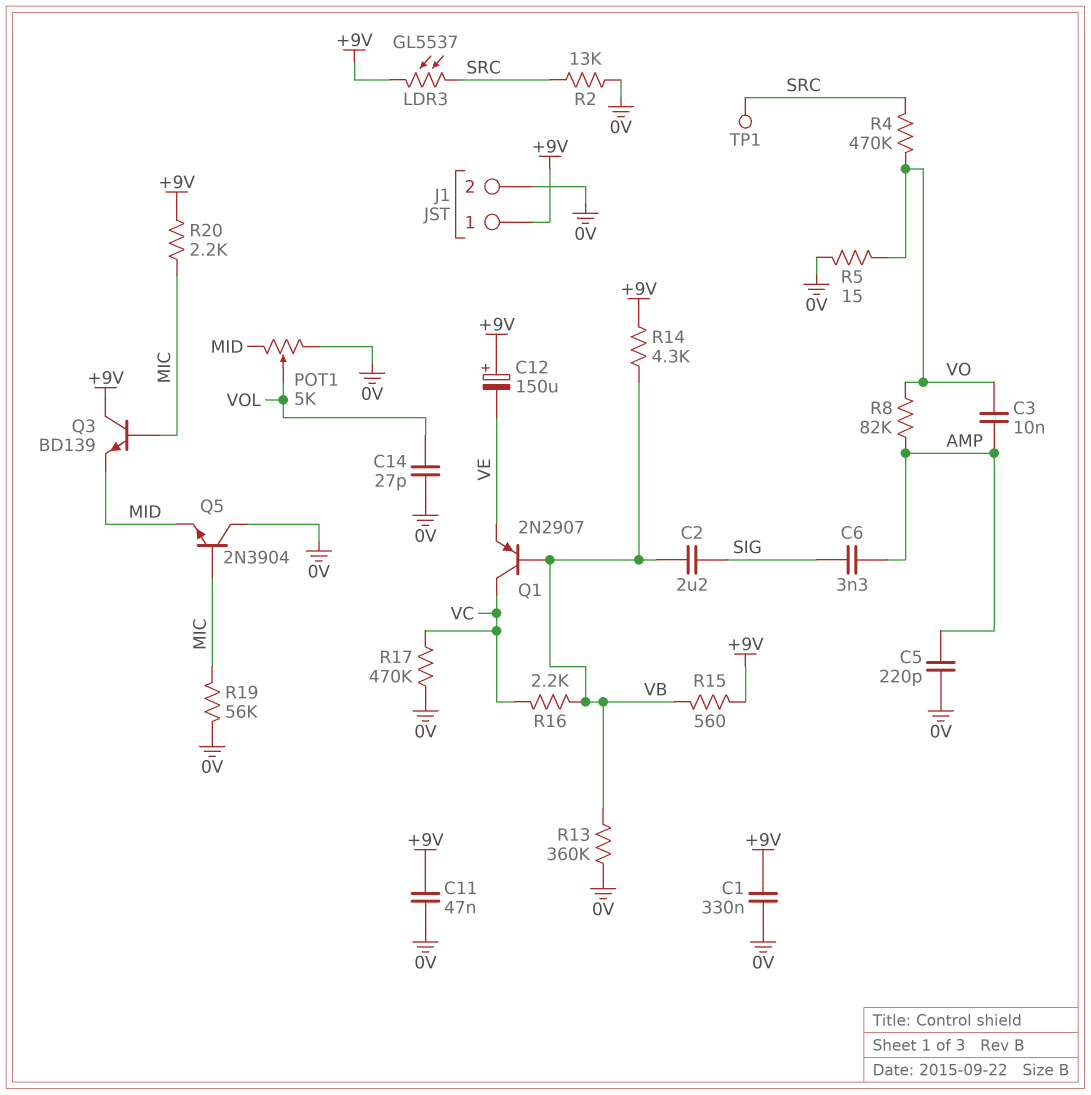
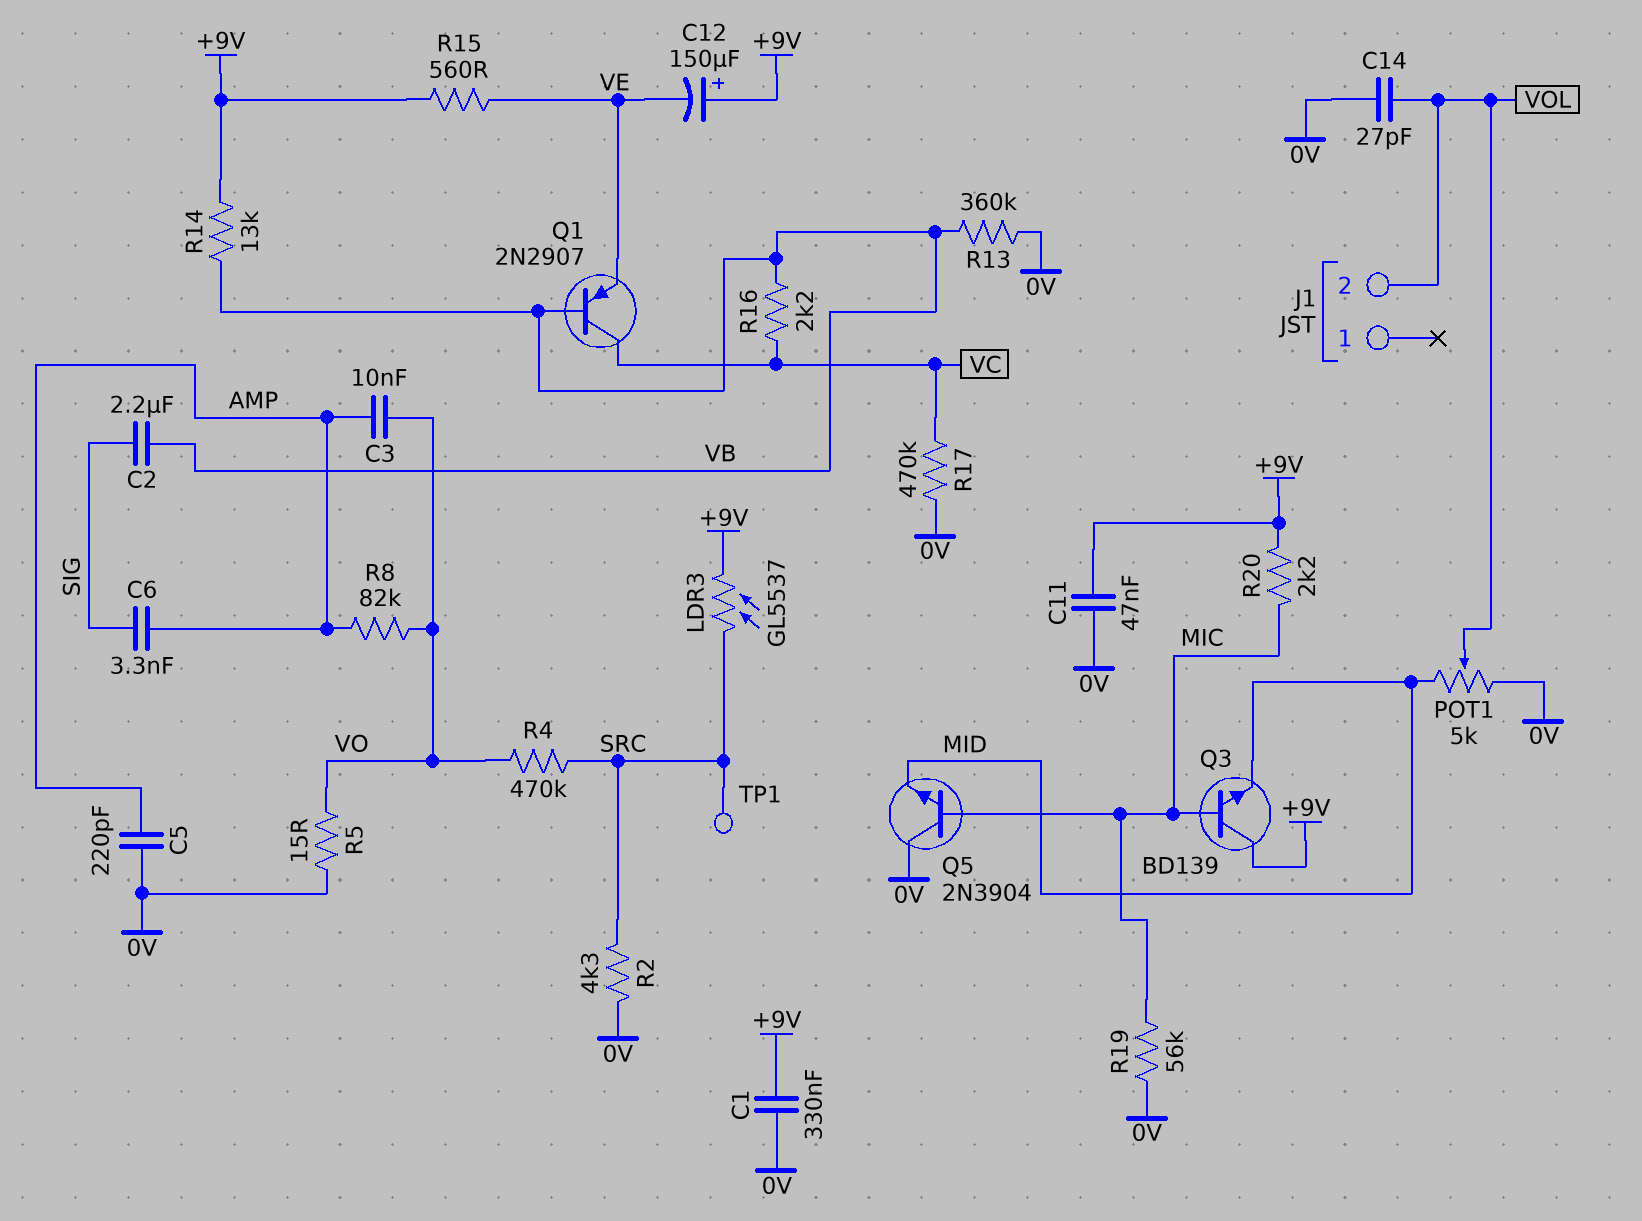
J1 pin 1: +9V -> none
J1 pin 2: 0V -> VOL
R2: 13k (0V, SRC) -> 4.3k (0V, SRC)
R14: 4.3k (+9V, VB) -> 13k (+9V, VB)
R15: 560 (+9V, VB) -> 560 (+9V, VE)

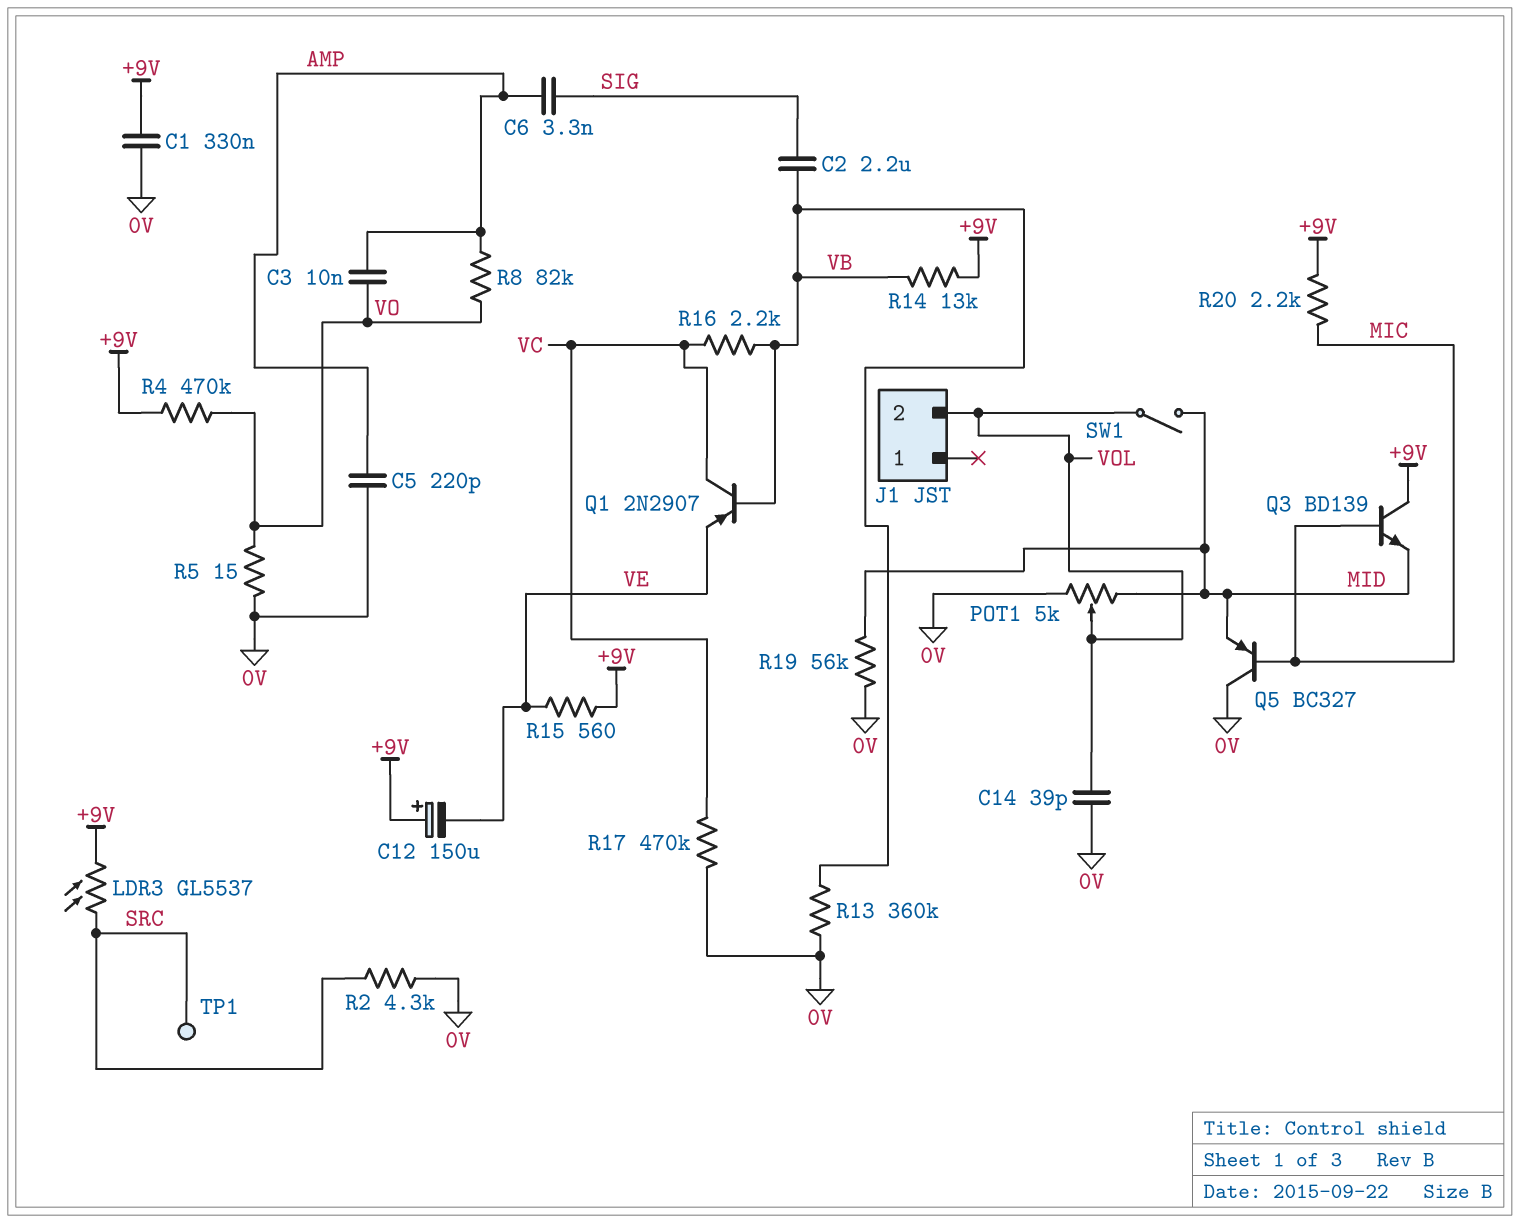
C11: 47nF (+9V, 0V) -> none
C14: 27pF (0V, VOL) -> 39pF (0V, VOL)
Q5: NPN 2N3904 (B MIC, C 0V, E MID) -> PNP BC327 (B MIC, C 0V, E MID)
R4: 470k (SRC, VO) -> 470k (+9V, VO)
R19: 56k (0V, MIC) -> 56k (0V, MID)
SW1: none -> switch (MID, VOL)

